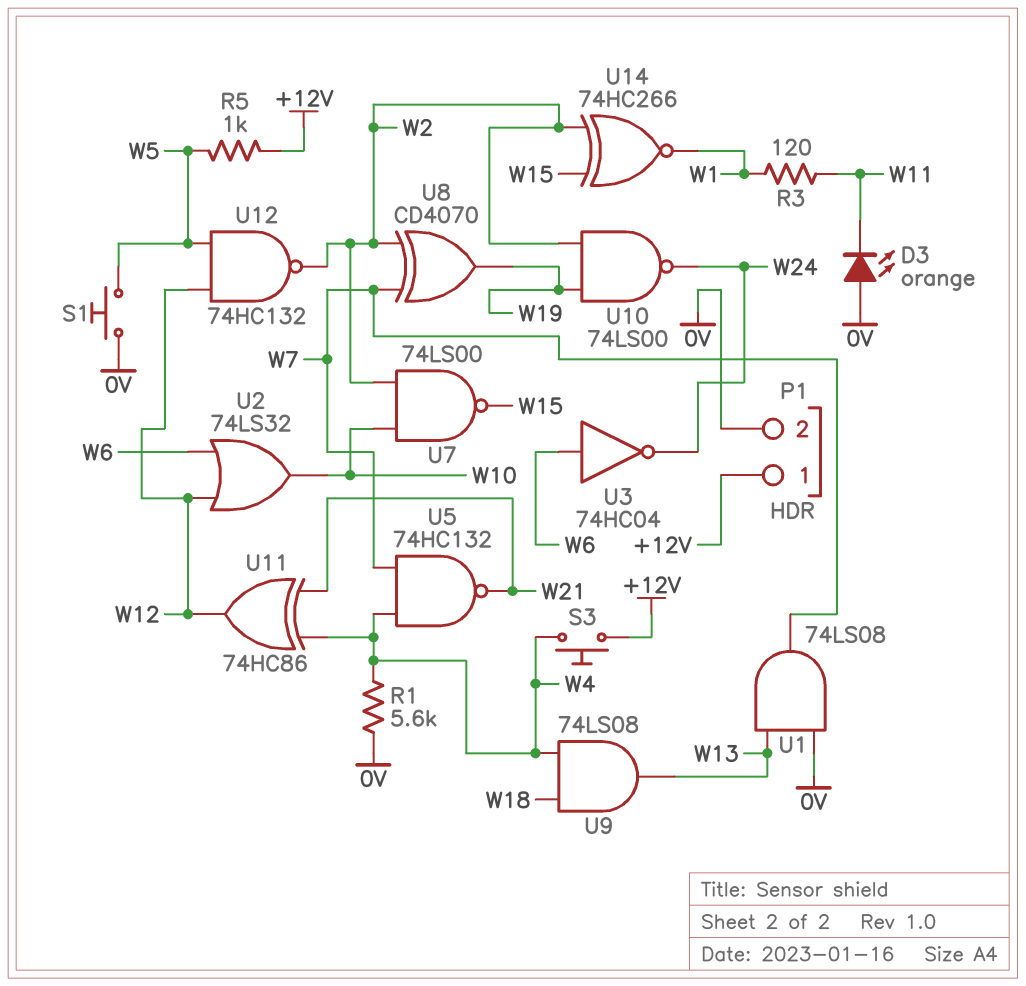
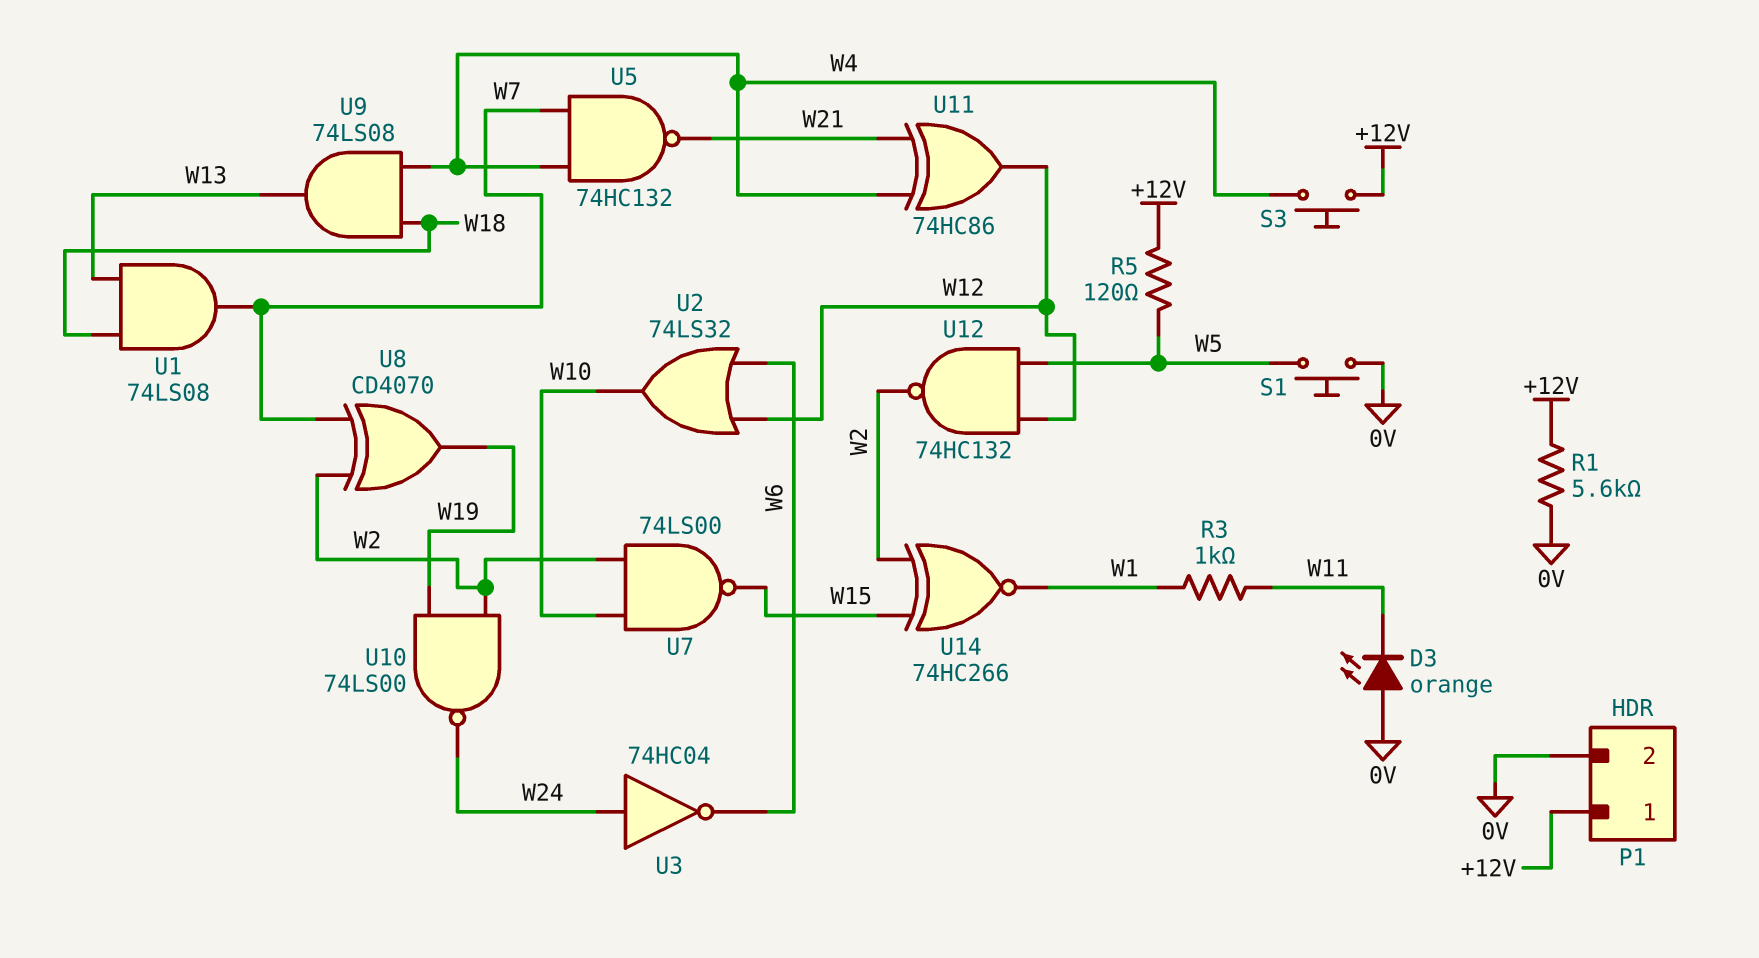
R1: 5.6k (0V, W4) -> 5.6k (+12V, 0V)
R3: 120 (W1, W11) -> 1k (W1, W11)
R5: 1k (+12V, W5) -> 120 (+12V, W5)
U1: AND 74LS08 (in 0V, in W13, out W7) -> AND 74LS08 (in W13, in W18, out W7)
U3: NOT 74HC04 (in W6, out W24) -> NOT 74HC04 (in W24, out W6)

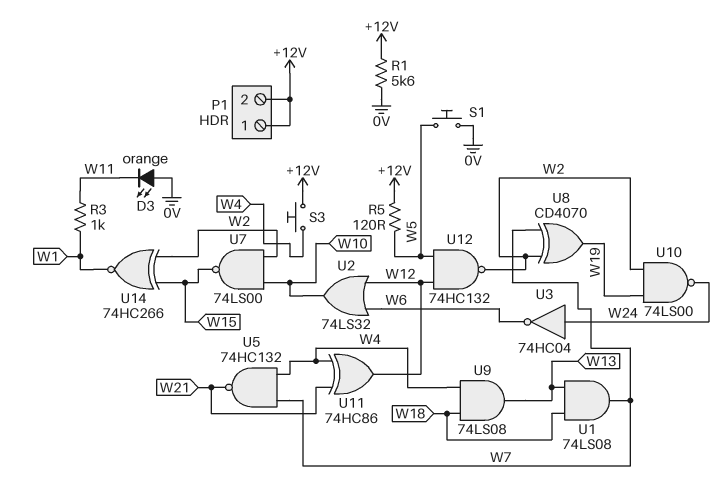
P1 pin 2: 0V -> +12V

